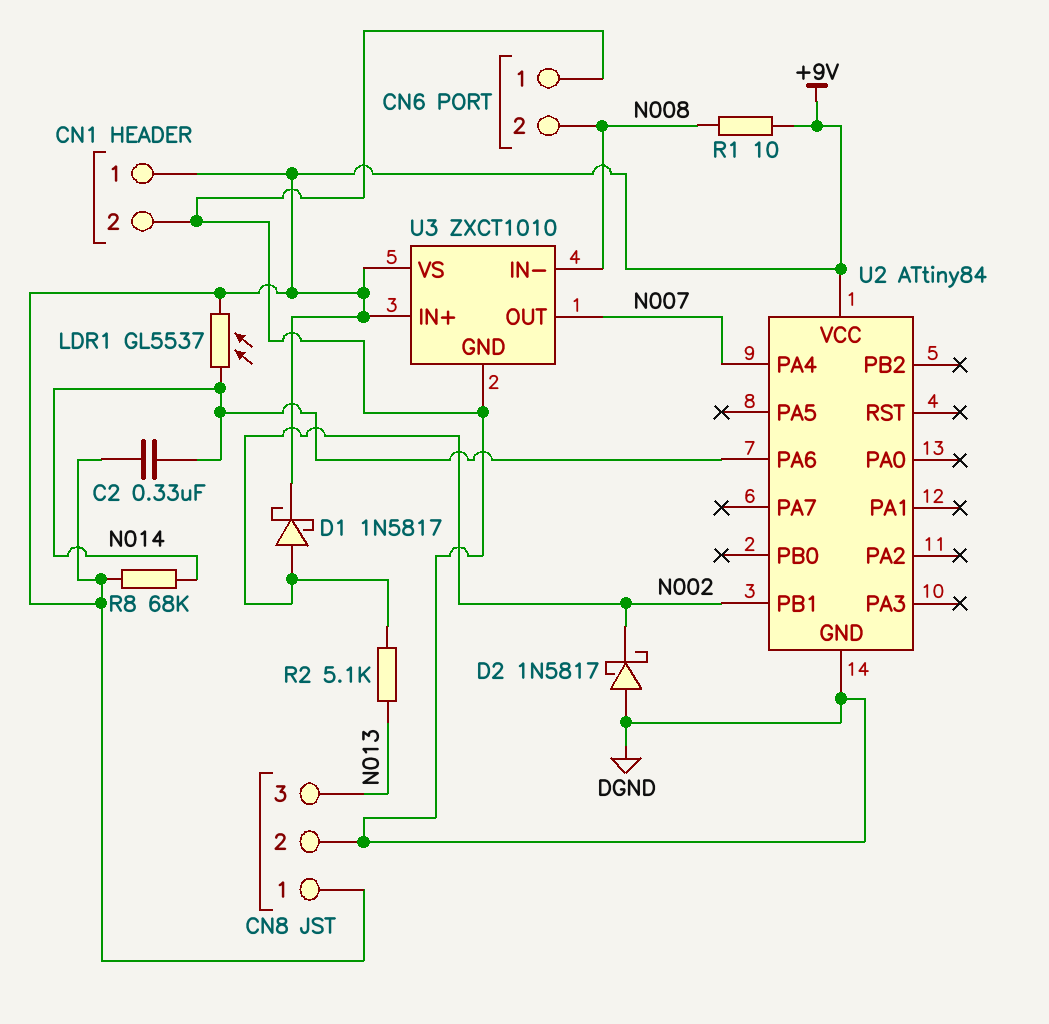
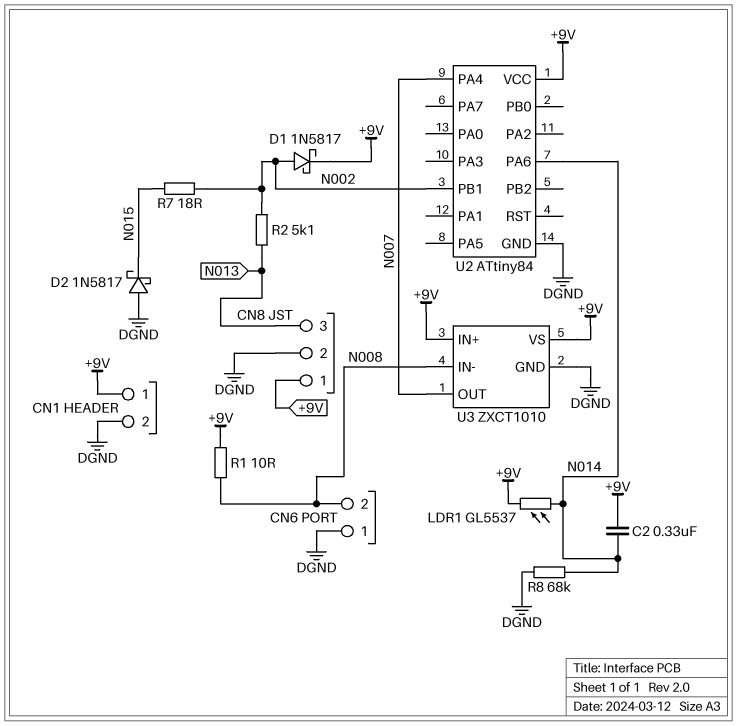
D2: schottky 1N5817 (A DGND, K N002) -> schottky 1N5817 (A DGND, K N015)
R7: none -> 18 (N002, N015)
R8: 68k (+9V, N014) -> 68k (DGND, N014)

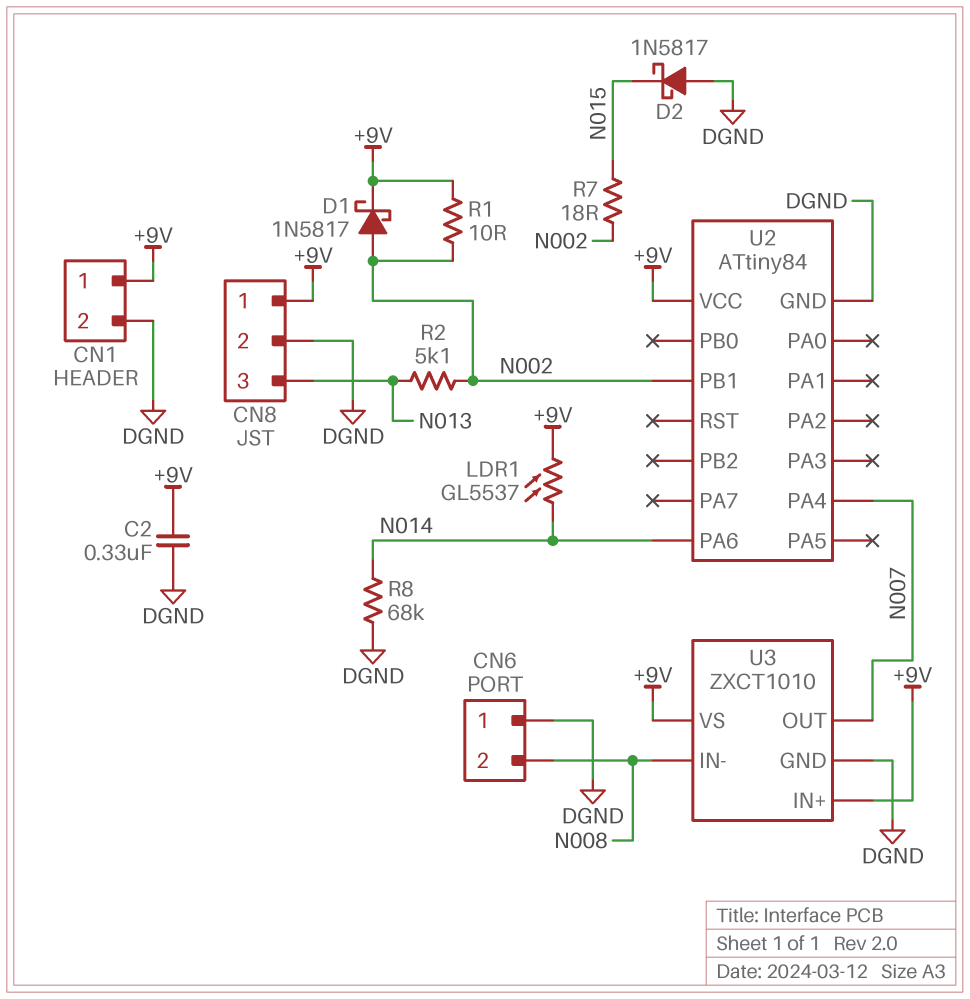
C2: 330nF (+9V, N014) -> 330nF (+9V, DGND)
R1: 10 (+9V, N008) -> 10 (+9V, N002)

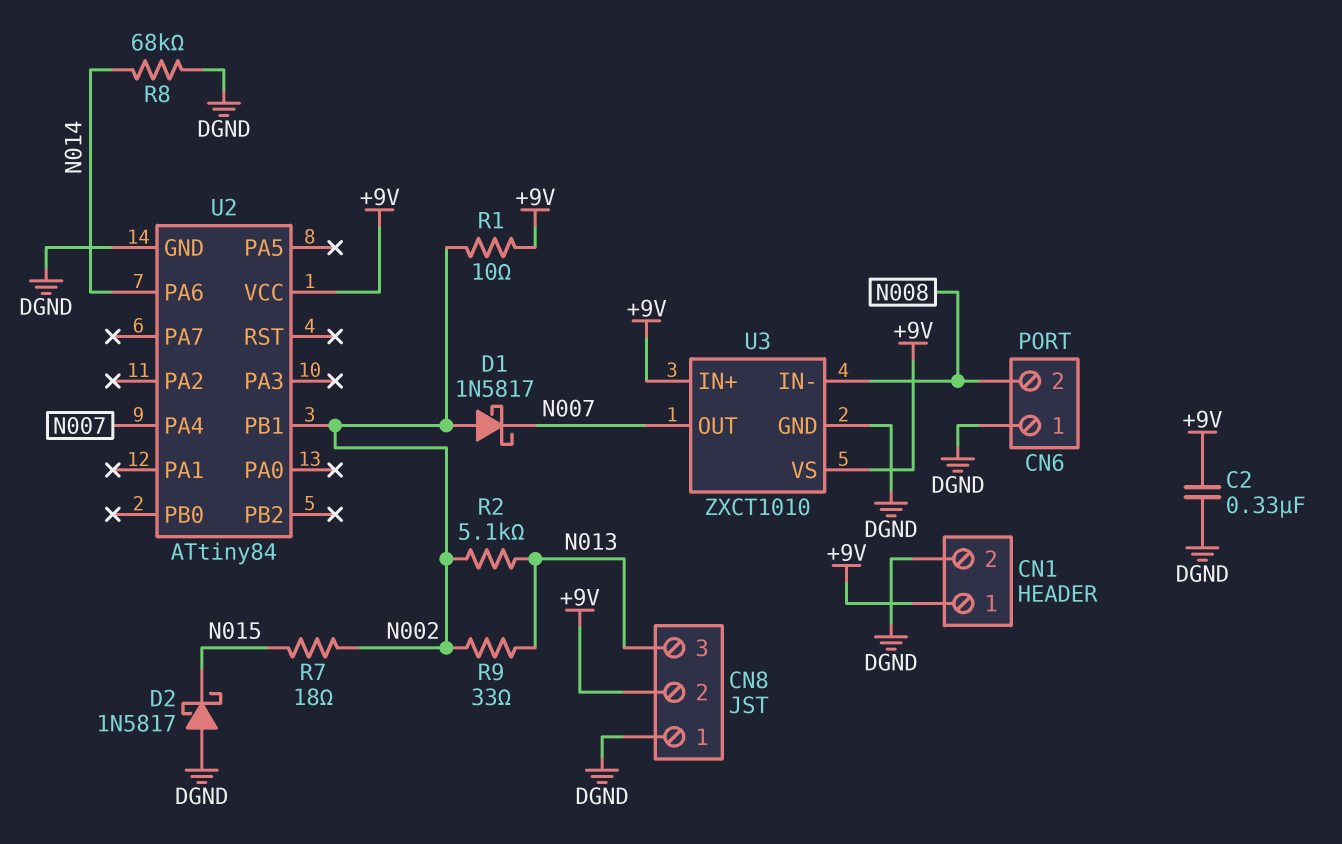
CN8 pin 1: +9V -> DGND
CN8 pin 2: DGND -> +9V
D1: schottky 1N5817 (A N002, K +9V) -> schottky 1N5817 (A N002, K N007)
LDR1: GL5537 (+9V, N014) -> none
R9: none -> 33 (N002, N013)

